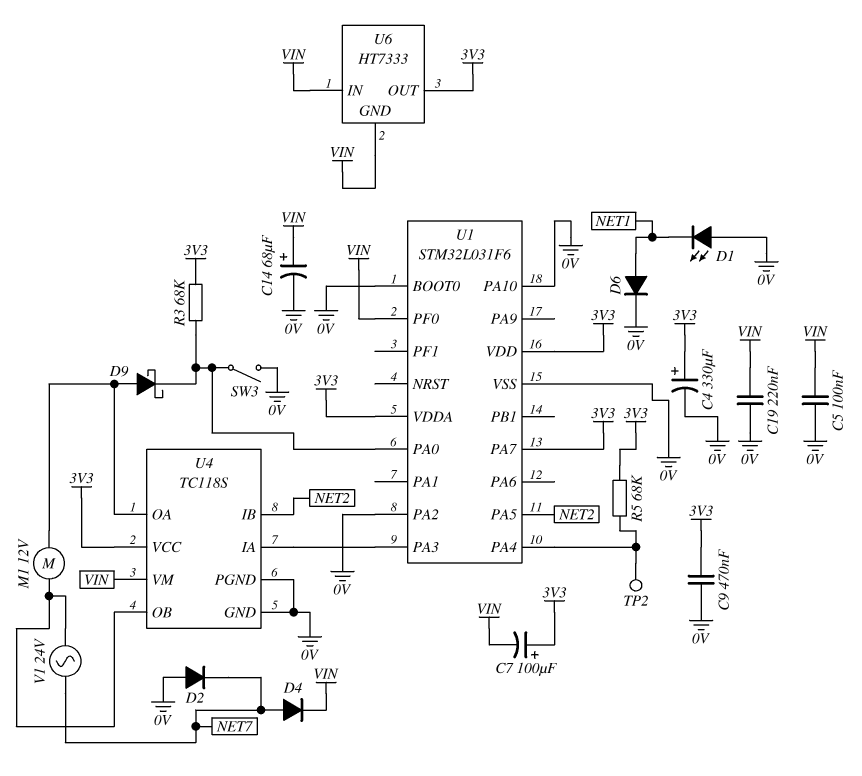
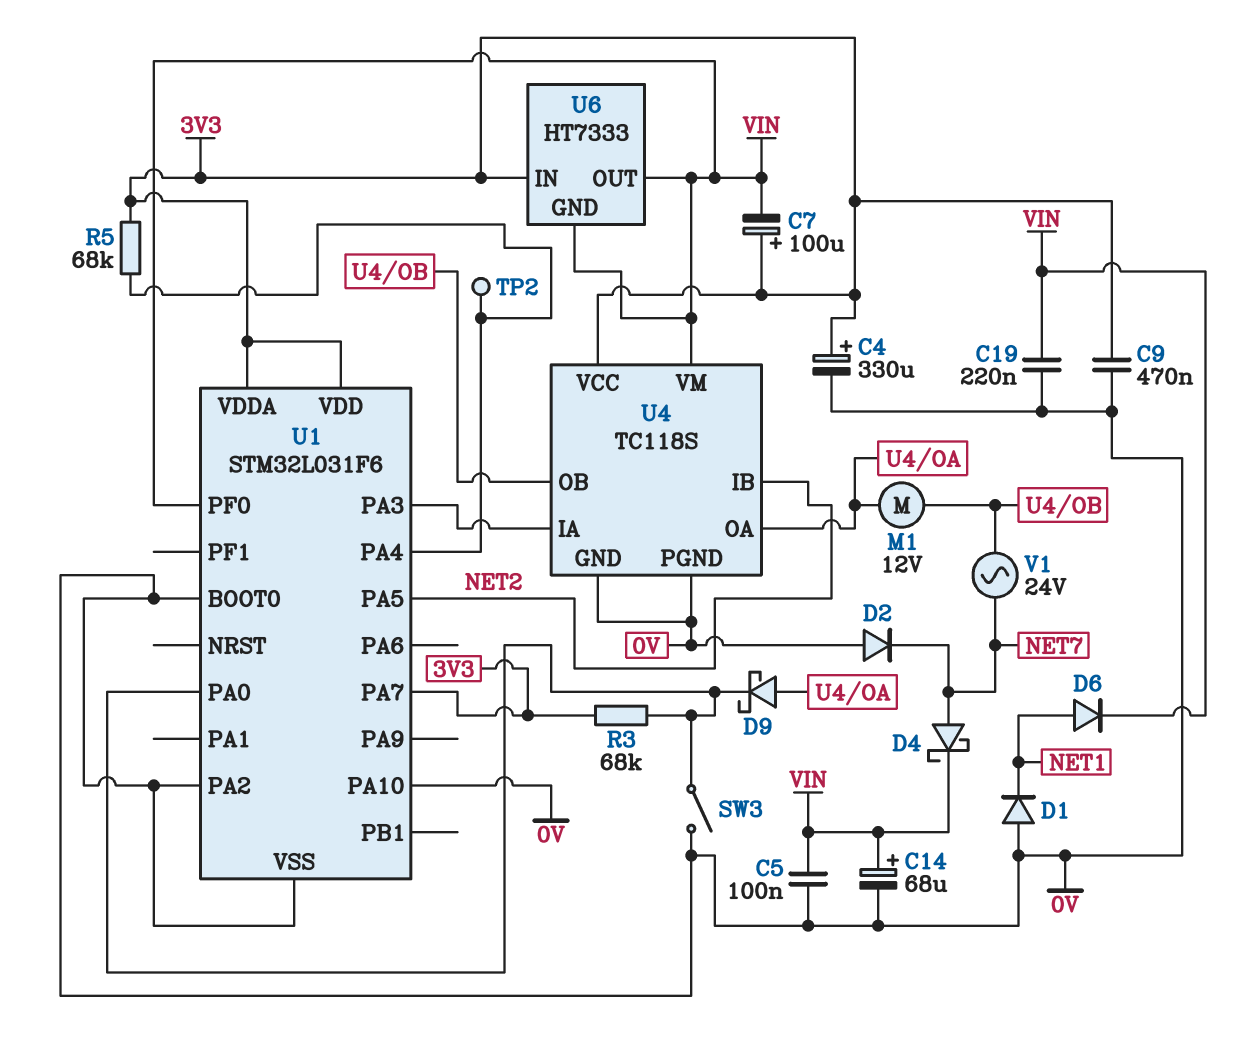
D1: LED (A 0V, K NET1) -> diode (A 0V, K NET1)
D4: diode (A NET7, K VIN) -> schottky (A NET7, K VIN)
D6: diode (A NET1, K 0V) -> diode (A NET1, K VIN)
U6 pin IN: VIN -> 3V3
U6 pin OUT: 3V3 -> VIN

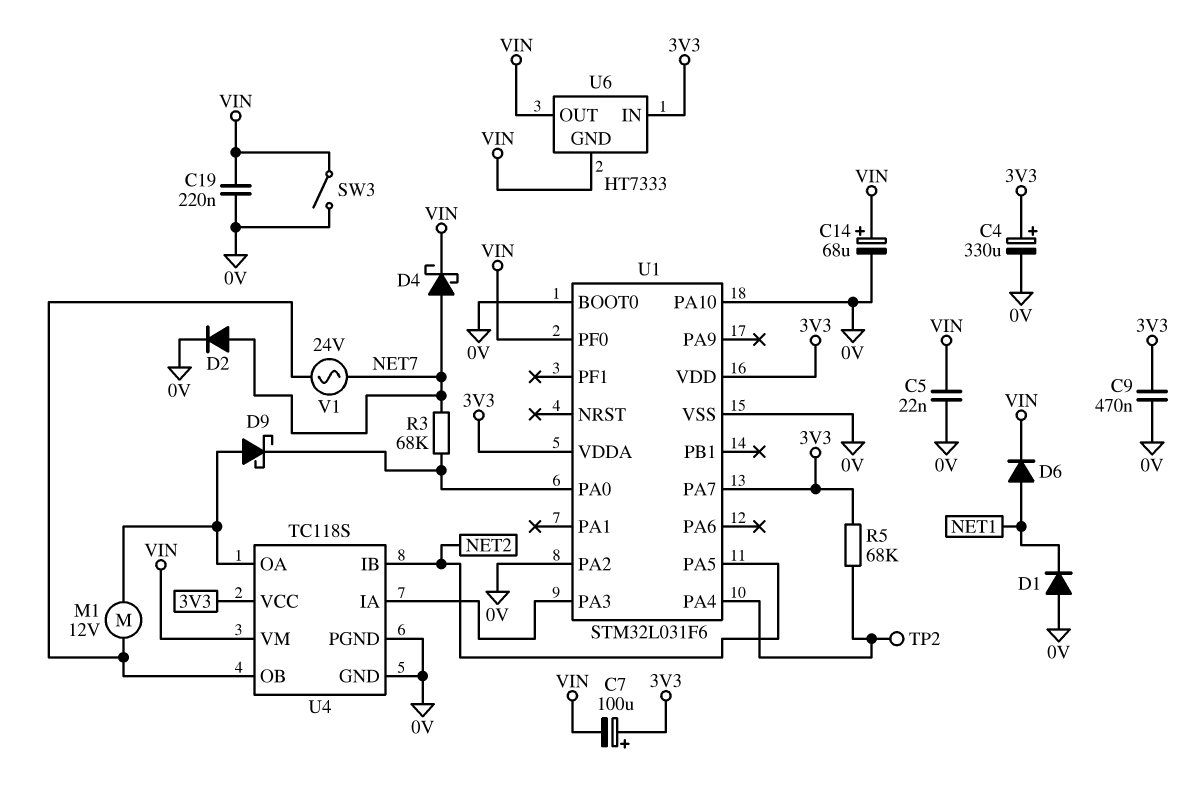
C5: 100nF (0V, VIN) -> 22nF (0V, VIN)
D2: diode (A 0V, K NET7) -> diode (A NET7, K 0V)
R3: 68k (3V3, U1/PA0) -> 68k (NET7, U1/PA0)
SW3: switch (0V, U1/PA0) -> switch (0V, VIN)

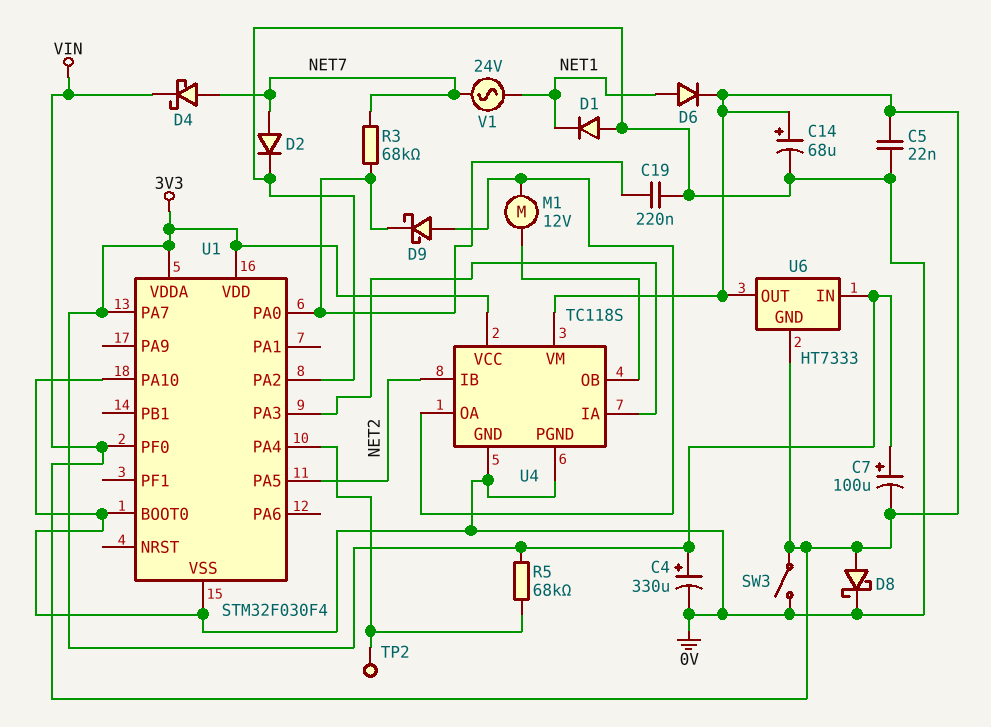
C9: 470nF (0V, 3V3) -> none
C19: 220nF (0V, VIN) -> 220nF (0V, U1/PA0)
D8: none -> schottky (A VIN, K 0V)
U1: STM32L031F6 -> STM32F030F4
V1: AC 24V (NET7, U4/OB) -> AC 24V (NET1, NET7)

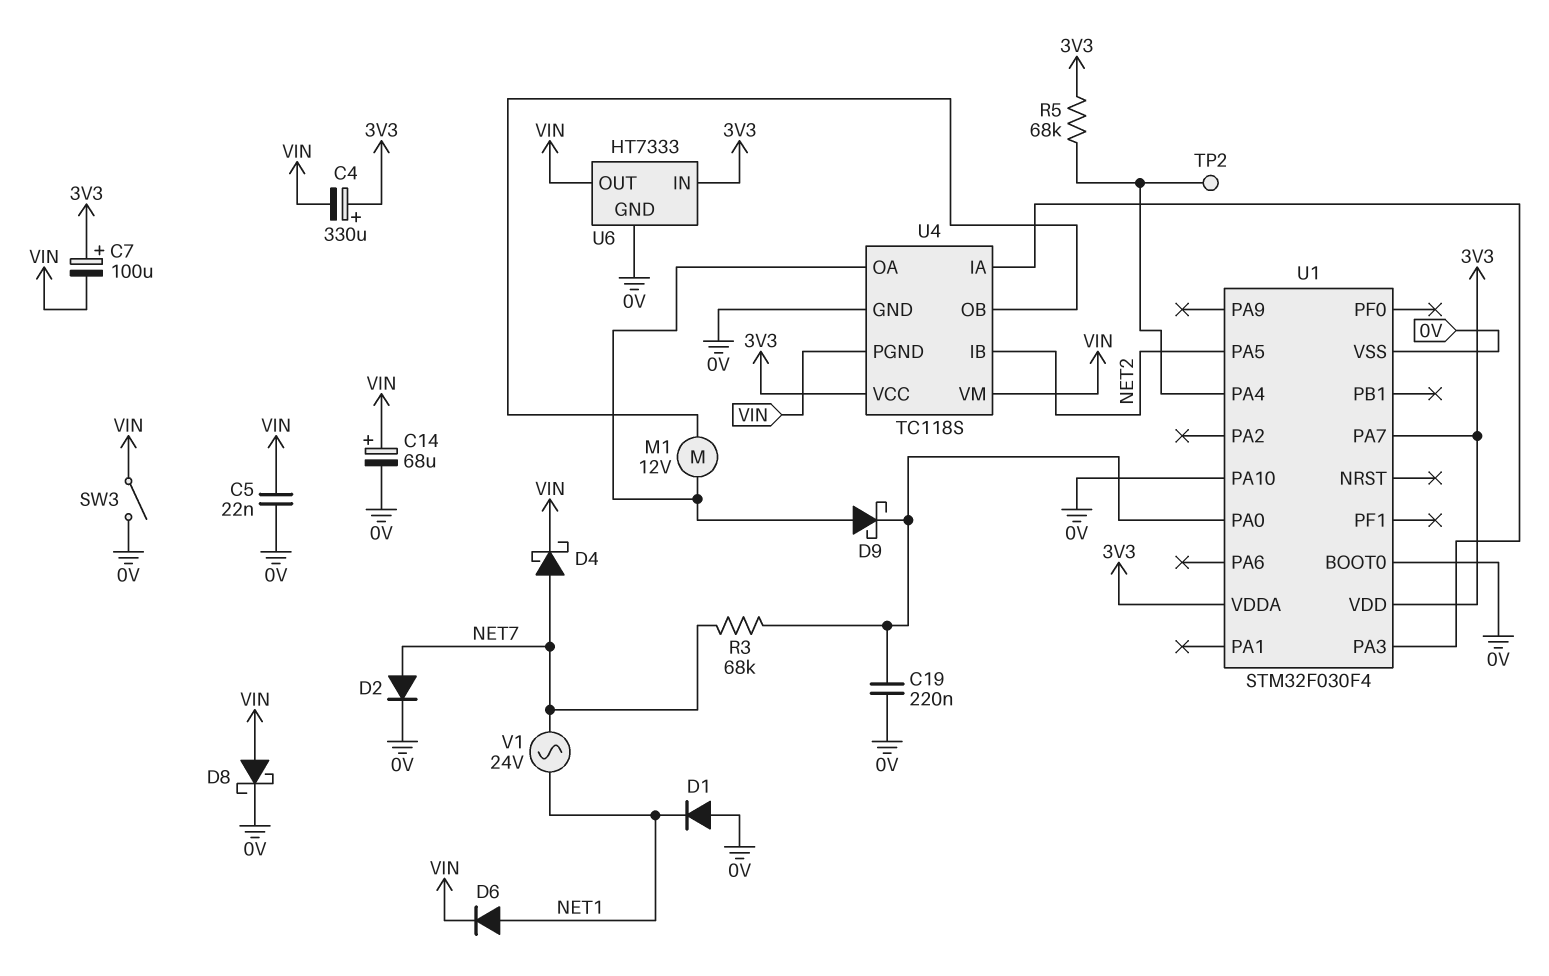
C4: 330uF (plus 3V3, minus 0V) -> 330uF (plus 3V3, minus VIN)
U1 pin PA2: 0V -> none
U1 pin PF0: VIN -> none
U4 pin PGND: 0V -> VIN
U6 pin GND: VIN -> 0V

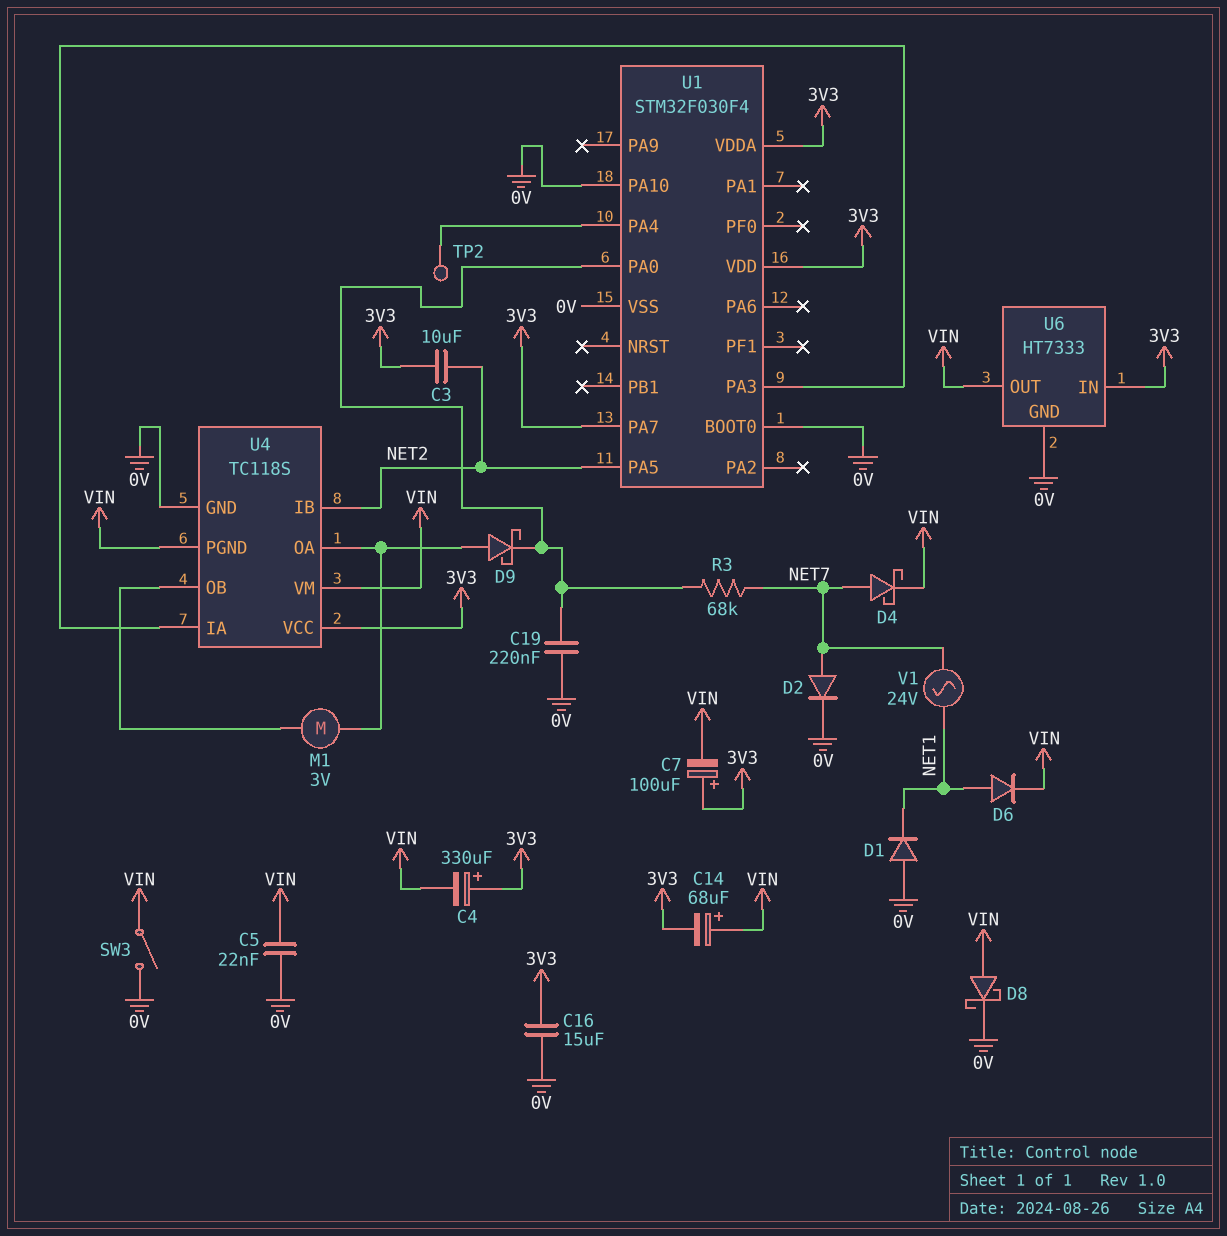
C3: none -> 10uF (3V3, NET2)
C14: 68uF (plus VIN, minus 0V) -> 68uF (plus VIN, minus 3V3)
C16: none -> 15uF (0V, 3V3)
M1: motor 12V (U4/OA, U4/OB) -> motor 3V (U4/OA, U4/OB)
R5: 68k (3V3, U1/PA4) -> none

